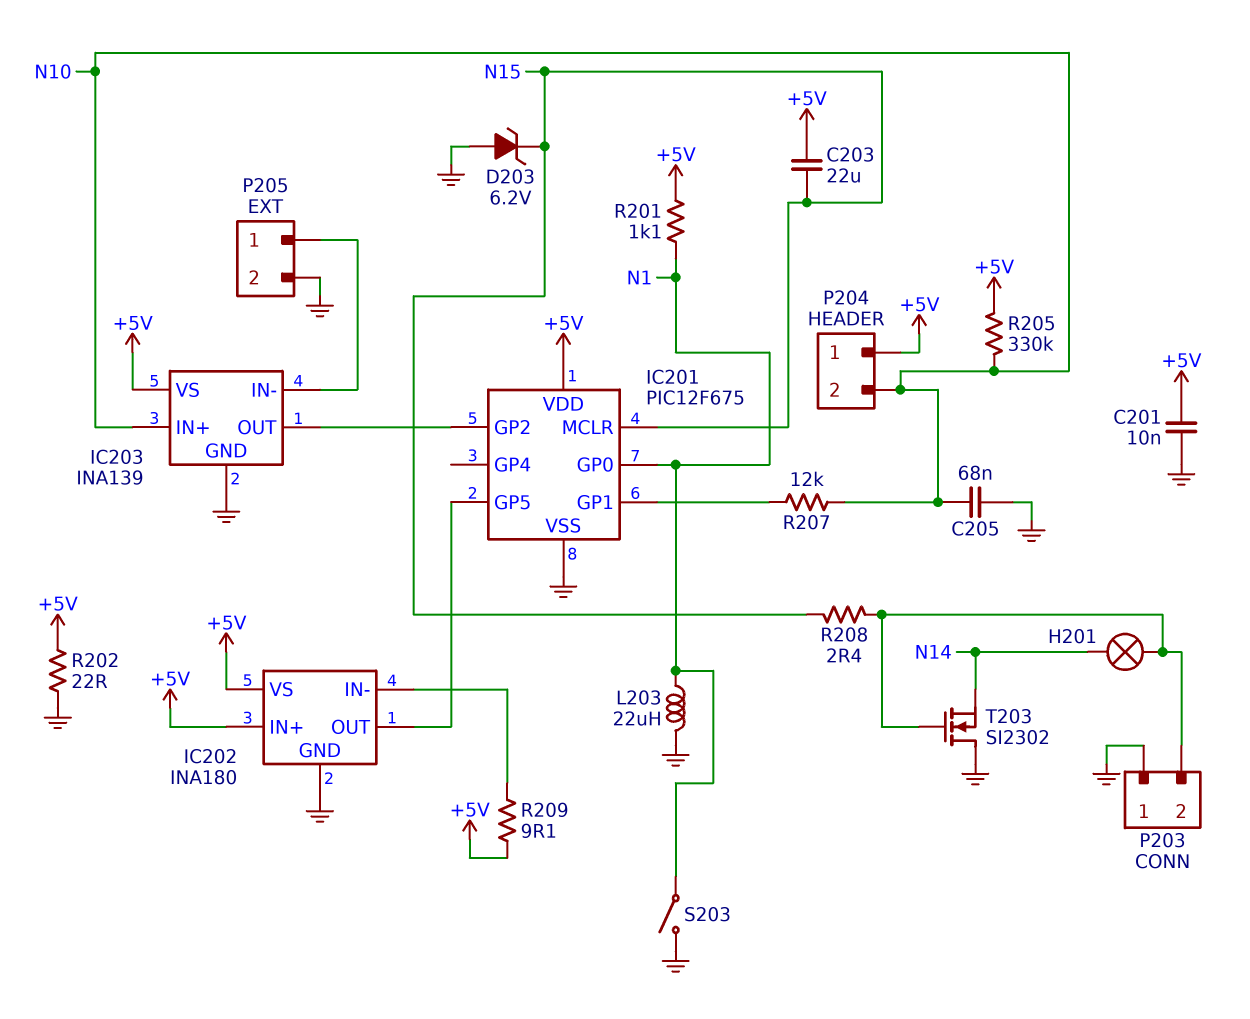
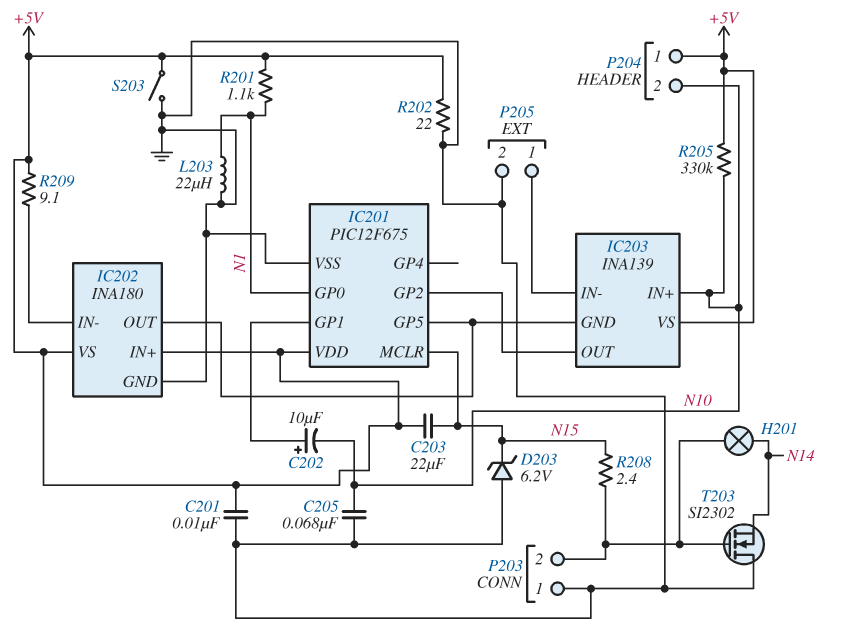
C202: none -> 10uF (plus IC201/GP1, minus N10)
IC203 pin GND: GND -> IC201/GP5
R207: 12k (IC201/GP1, N10) -> none
S203: switch (GND, N1) -> switch (+5V, GND)

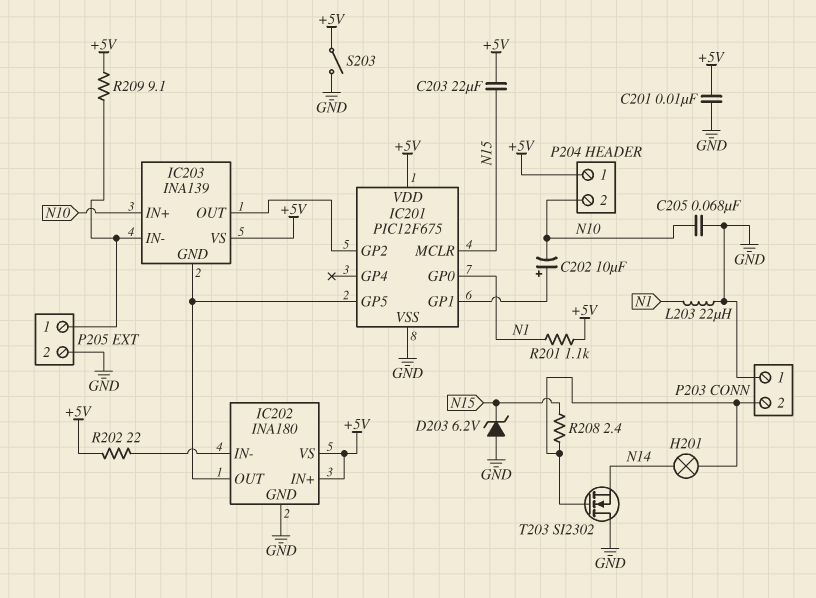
R202: 22 (+5V, GND) -> 22 (+5V, IC202/IN-)
R205: 330k (+5V, N10) -> none
R209: 9.1 (+5V, IC202/IN-) -> 9.1 (+5V, IC203/IN-)

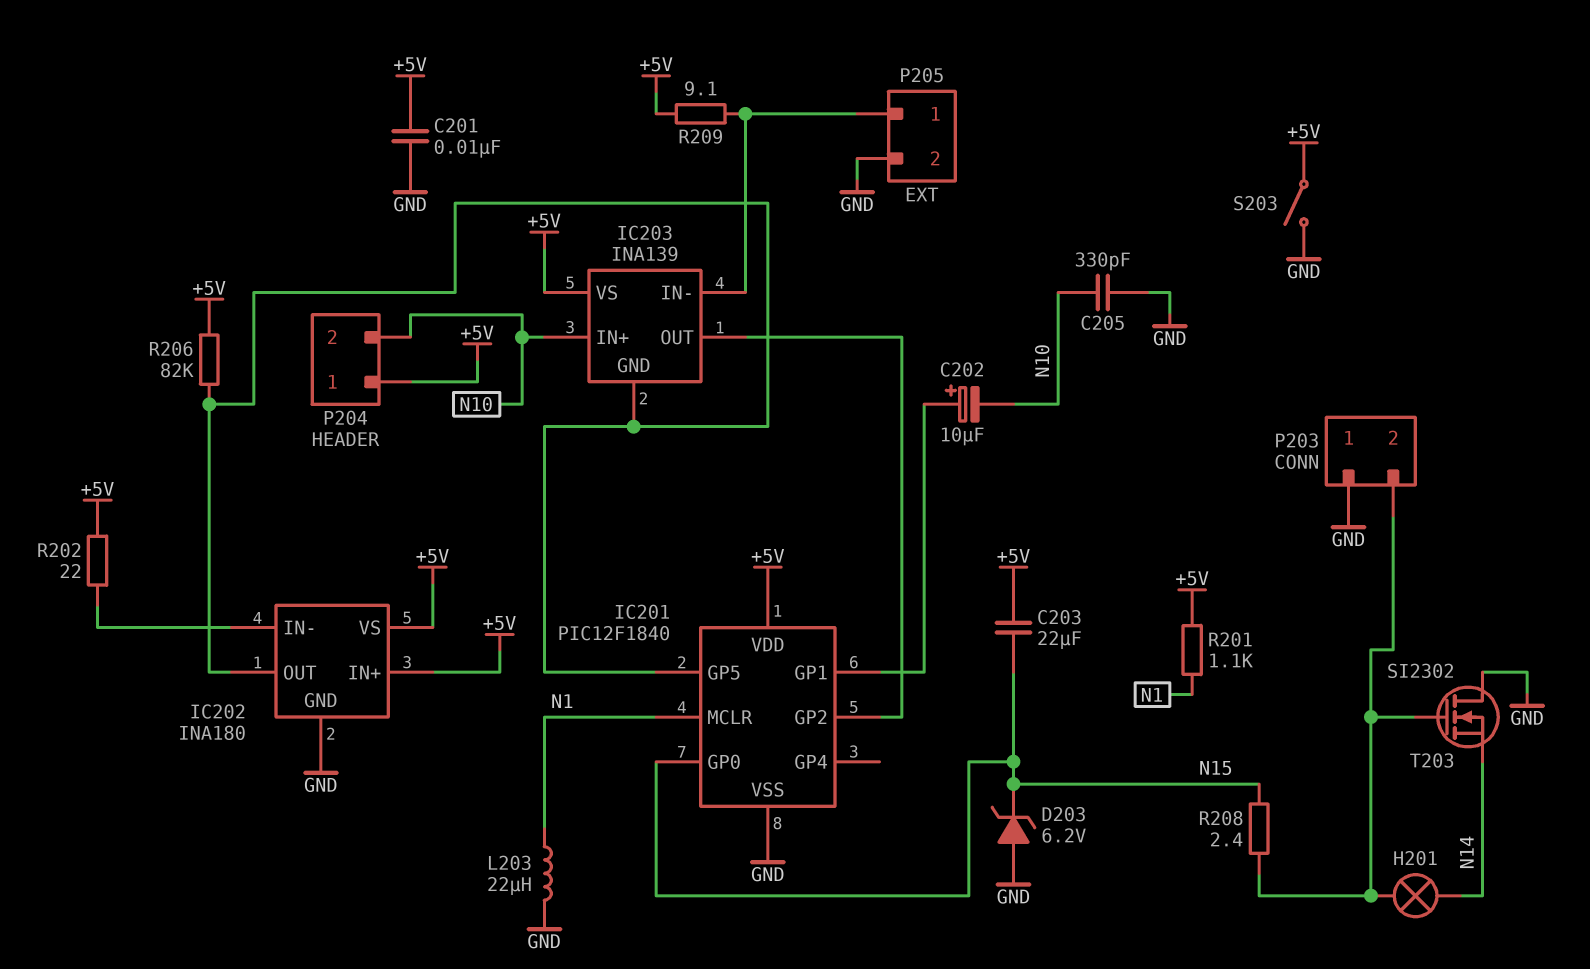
C205: 68nF (GND, N10) -> 330pF (GND, N10)
IC201: PIC12F675 -> PIC12F1840
IC201 pin GP0: N1 -> N15
IC201 pin MCLR: N15 -> N1
R206: none -> 82k (+5V, IC201/GP5)

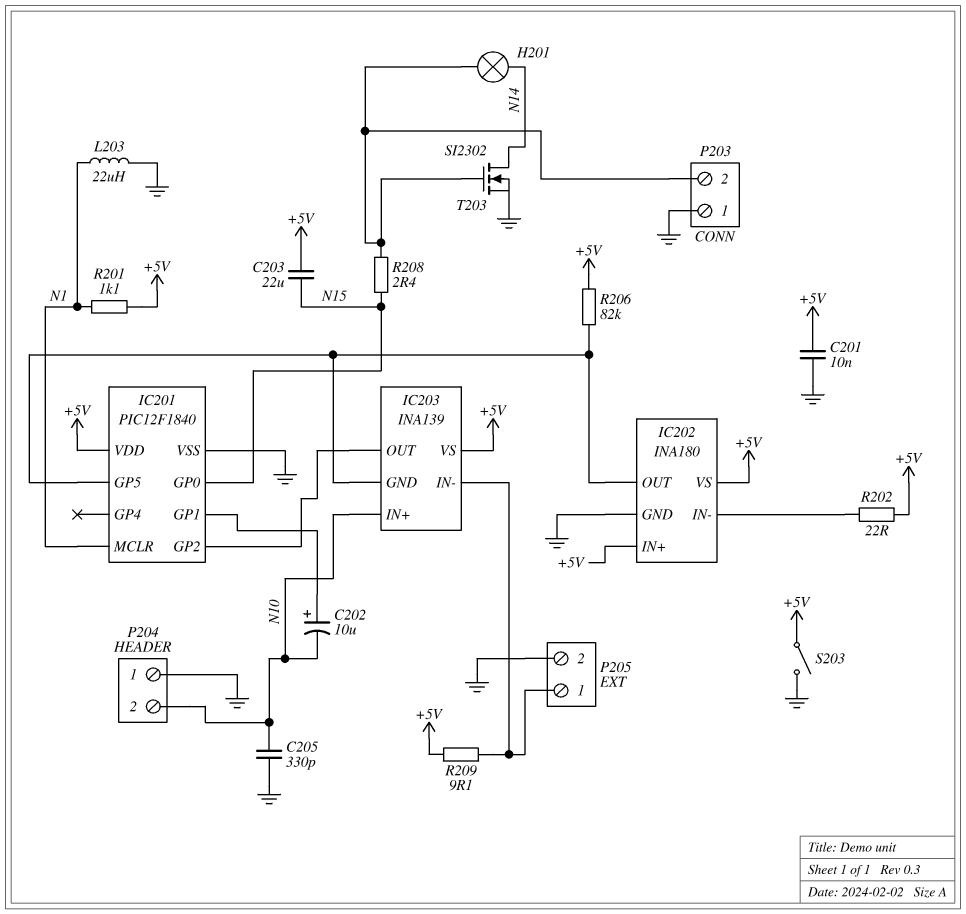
D203: zener 6.2V (A GND, K N15) -> none
P204 pin 1: +5V -> GND
T203: NMOS SI2302 (G P203/2, D GND, S N14) -> NMOS SI2302 (G P203/2, D N14, S GND)

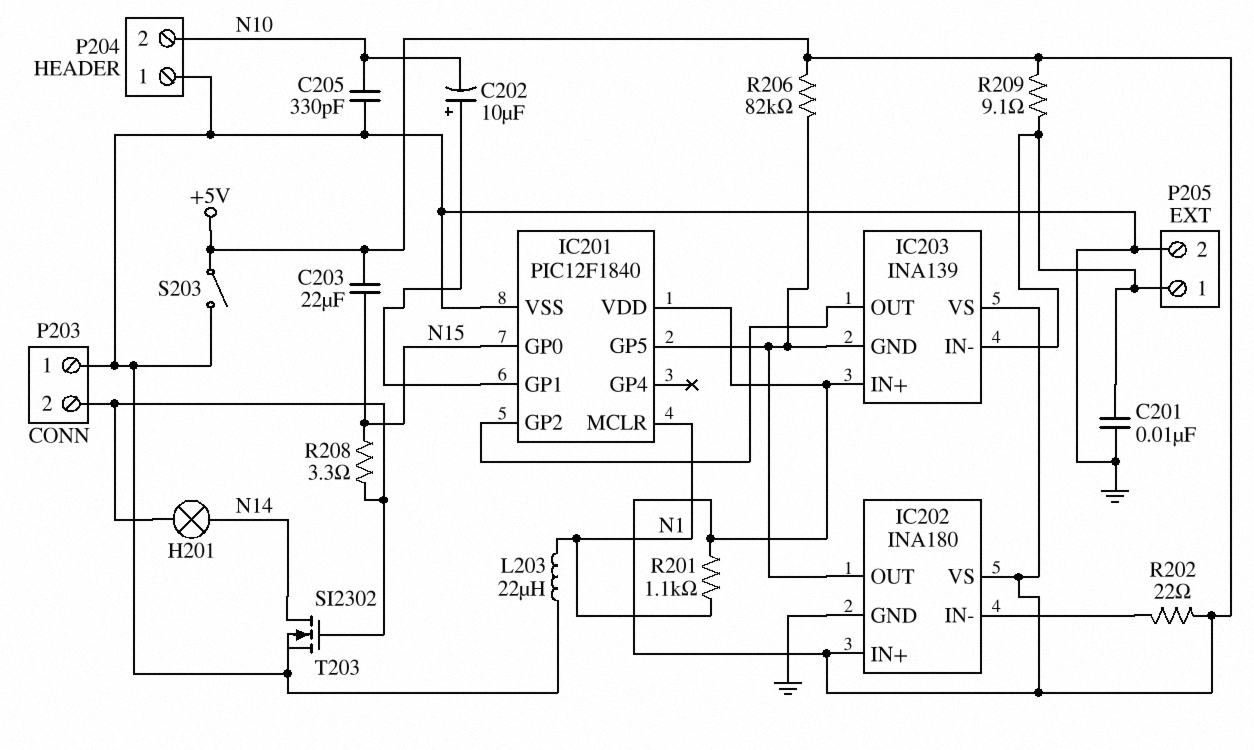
C201: 10nF (+5V, GND) -> 10nF (GND, IC203/IN-)
IC203 pin IN+: N10 -> +5V
R208: 2.4 (N15, P203/2) -> 3.3 (N15, P203/2)

